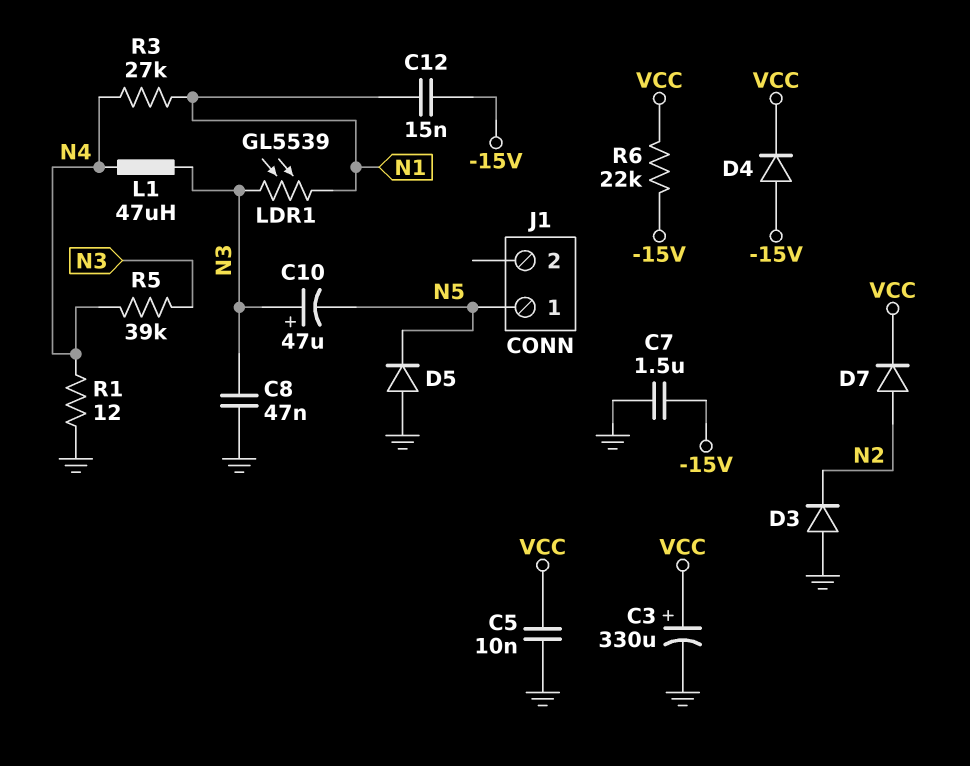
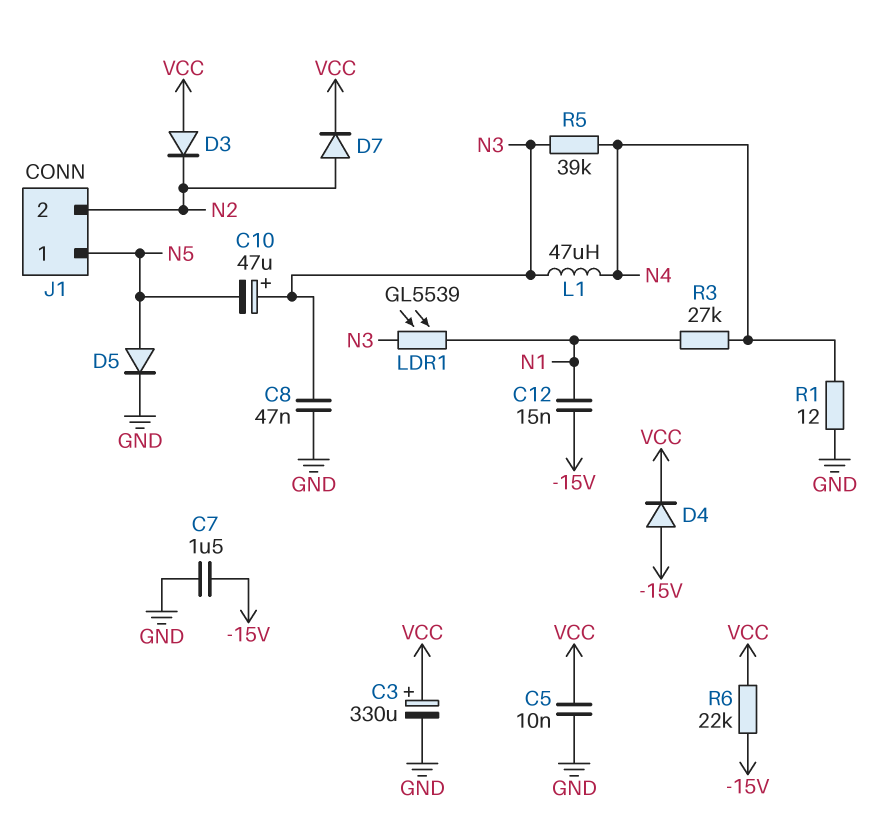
D3: diode (A GND, K N2) -> diode (A VCC, K N2)
D5: diode (A GND, K N5) -> diode (A N5, K GND)
J1 pin 2: none -> N2

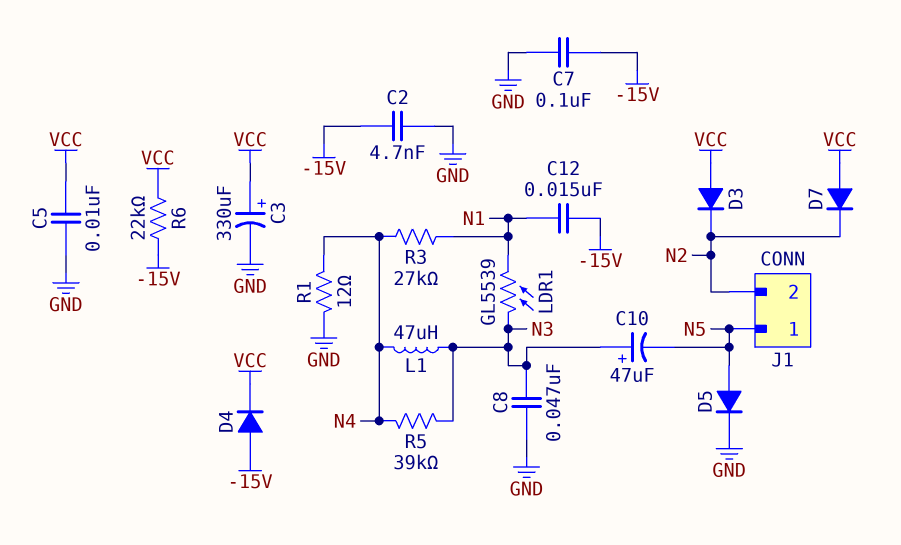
C2: none -> 4.7nF (-15V, GND)
C7: 1.5uF (-15V, GND) -> 100nF (-15V, GND)
D7: diode (A N2, K VCC) -> diode (A VCC, K N2)

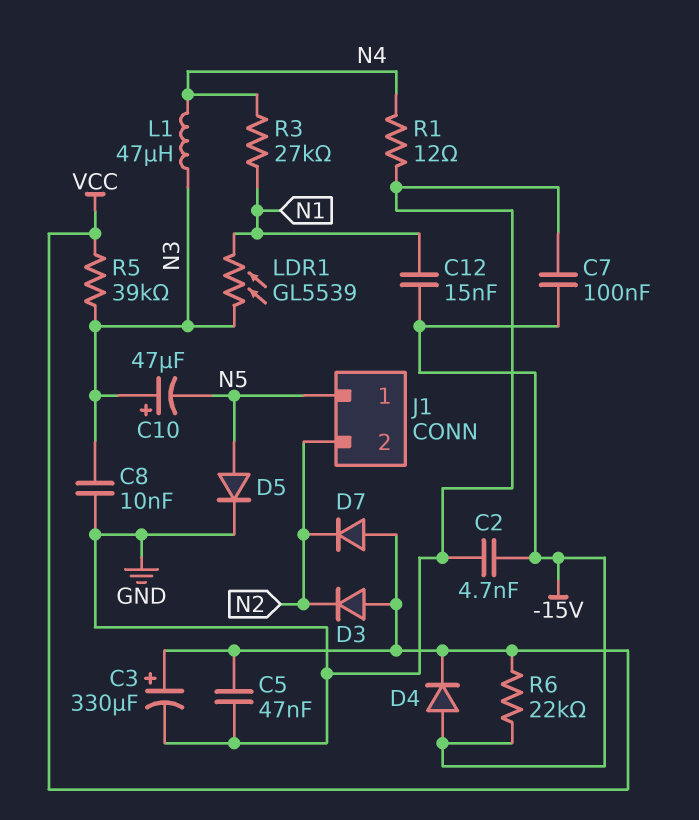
C5: 10nF (GND, VCC) -> 47nF (GND, VCC)
C8: 47nF (GND, N3) -> 10nF (GND, N3)
R5: 39k (N3, N4) -> 39k (N3, VCC)

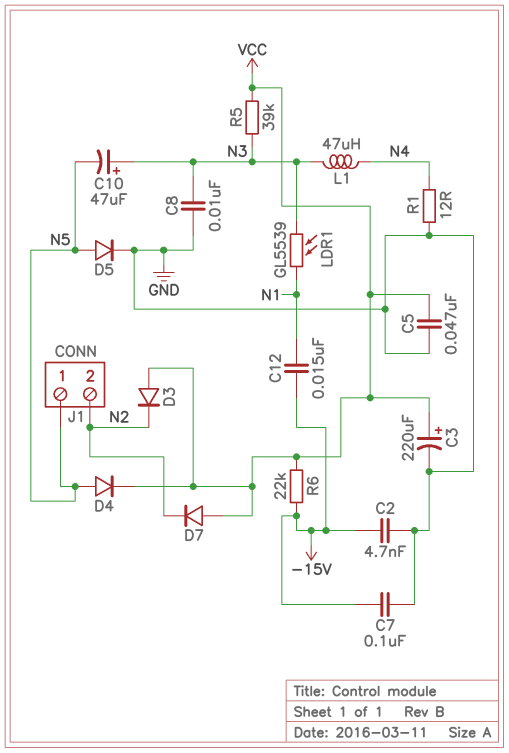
C3: 330uF (plus VCC, minus GND) -> 220uF (plus VCC, minus GND)
D4: diode (A -15V, K VCC) -> diode (A N5, K VCC)
R3: 27k (N1, N4) -> none

